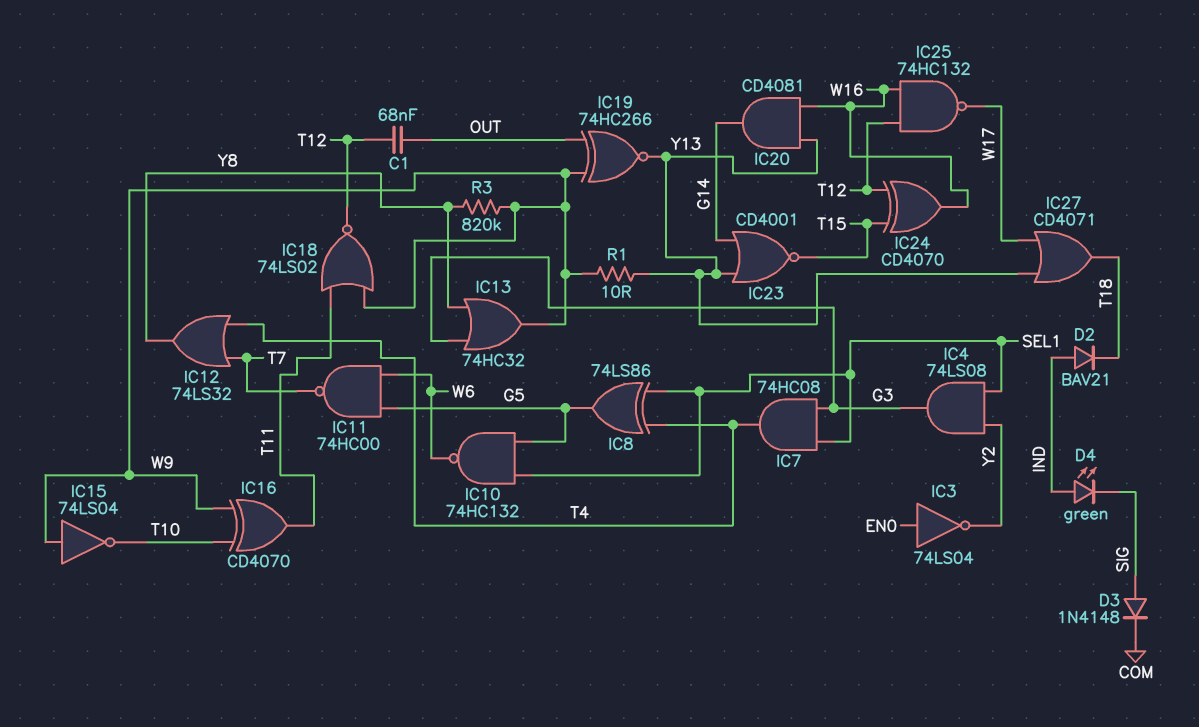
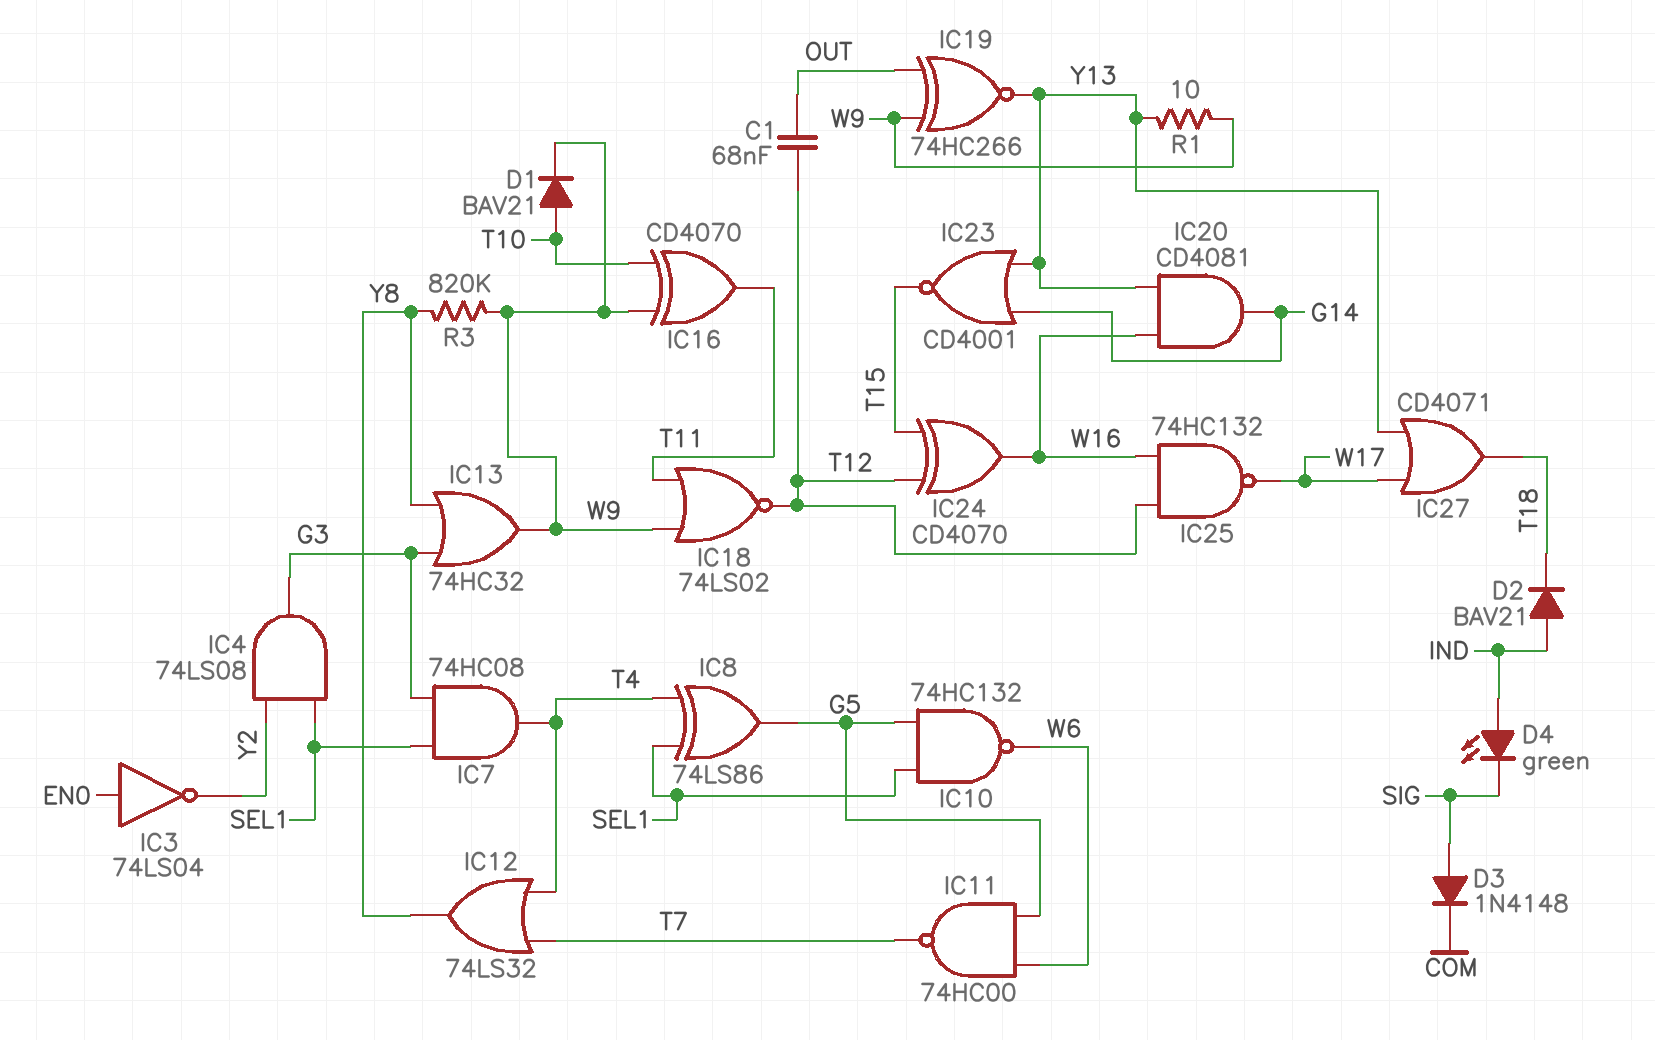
D1: none -> diode BAV21 (A T10, K W9)
IC15: NOT 74LS04 (in W9, out T10) -> none

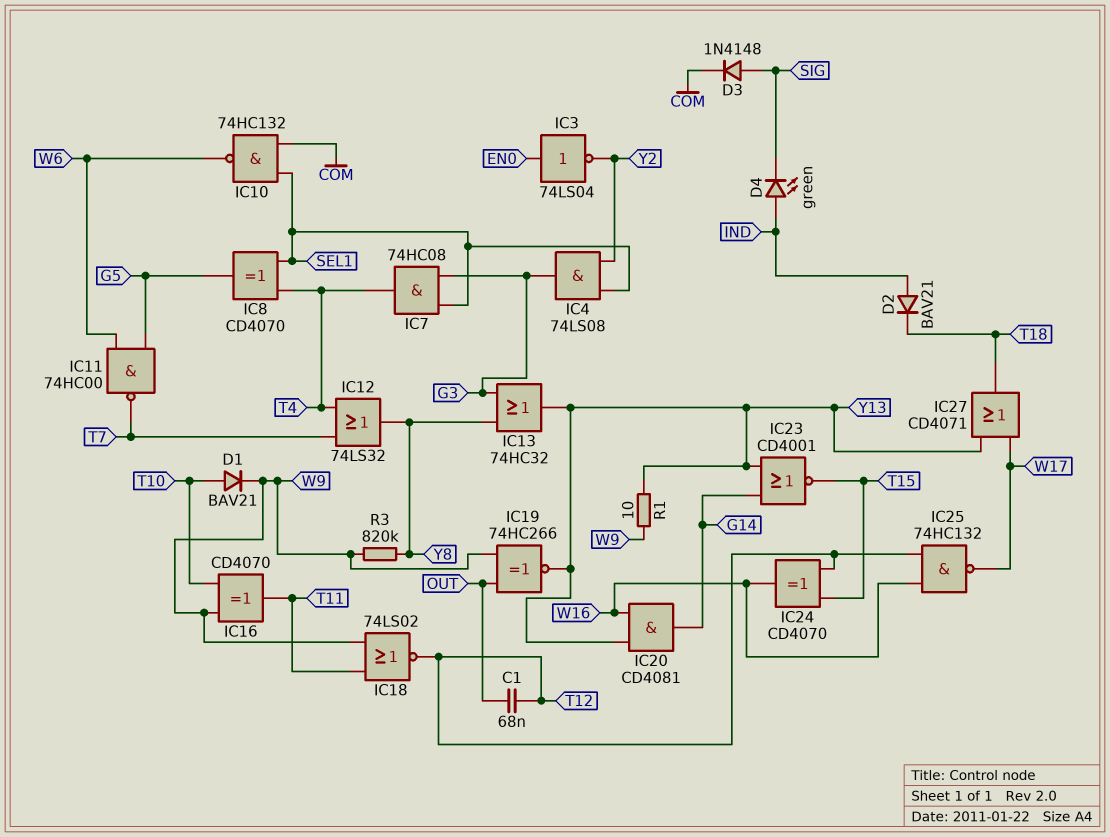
IC8: XOR 74LS86 (in SEL1, in T4, out G5) -> XOR CD4070 (in SEL1, in T4, out G5)
IC10: NAND 74HC132 (in G5, in SEL1, out W6) -> NAND 74HC132 (in COM, in SEL1, out W6)
IC13: OR 74HC32 (in G3, in Y8, out W9) -> OR 74HC32 (in G3, in Y8, out Y13)

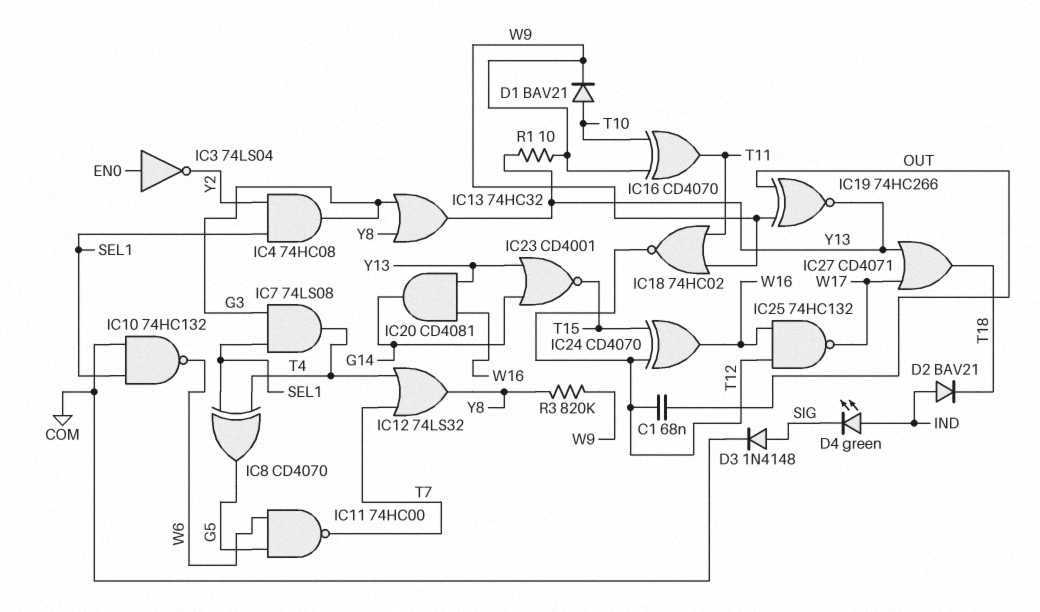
IC4: AND 74LS08 (in SEL1, in Y2, out G3) -> AND 74HC08 (in SEL1, in Y2, out G3)
IC7: AND 74HC08 (in G3, in SEL1, out T4) -> AND 74LS08 (in G3, in SEL1, out T4)
IC18: NOR 74LS02 (in T11, in W9, out T12) -> NOR 74HC02 (in T11, in W9, out T12)

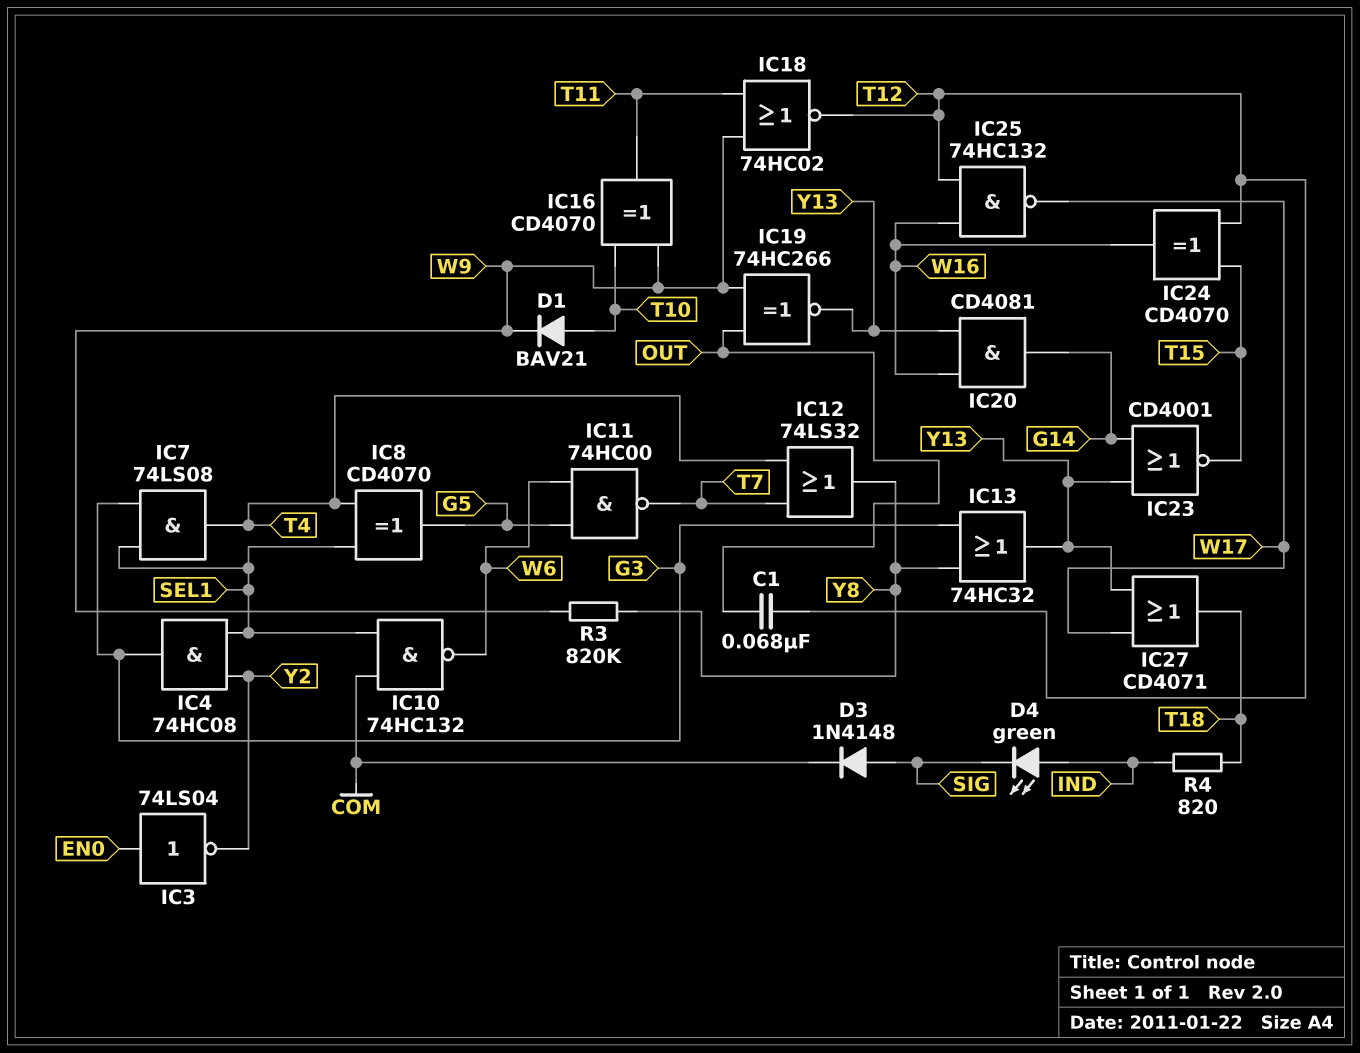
D2: diode BAV21 (A IND, K T18) -> none
R1: 10 (W9, Y13) -> none
R4: none -> 820 (IND, T18)

